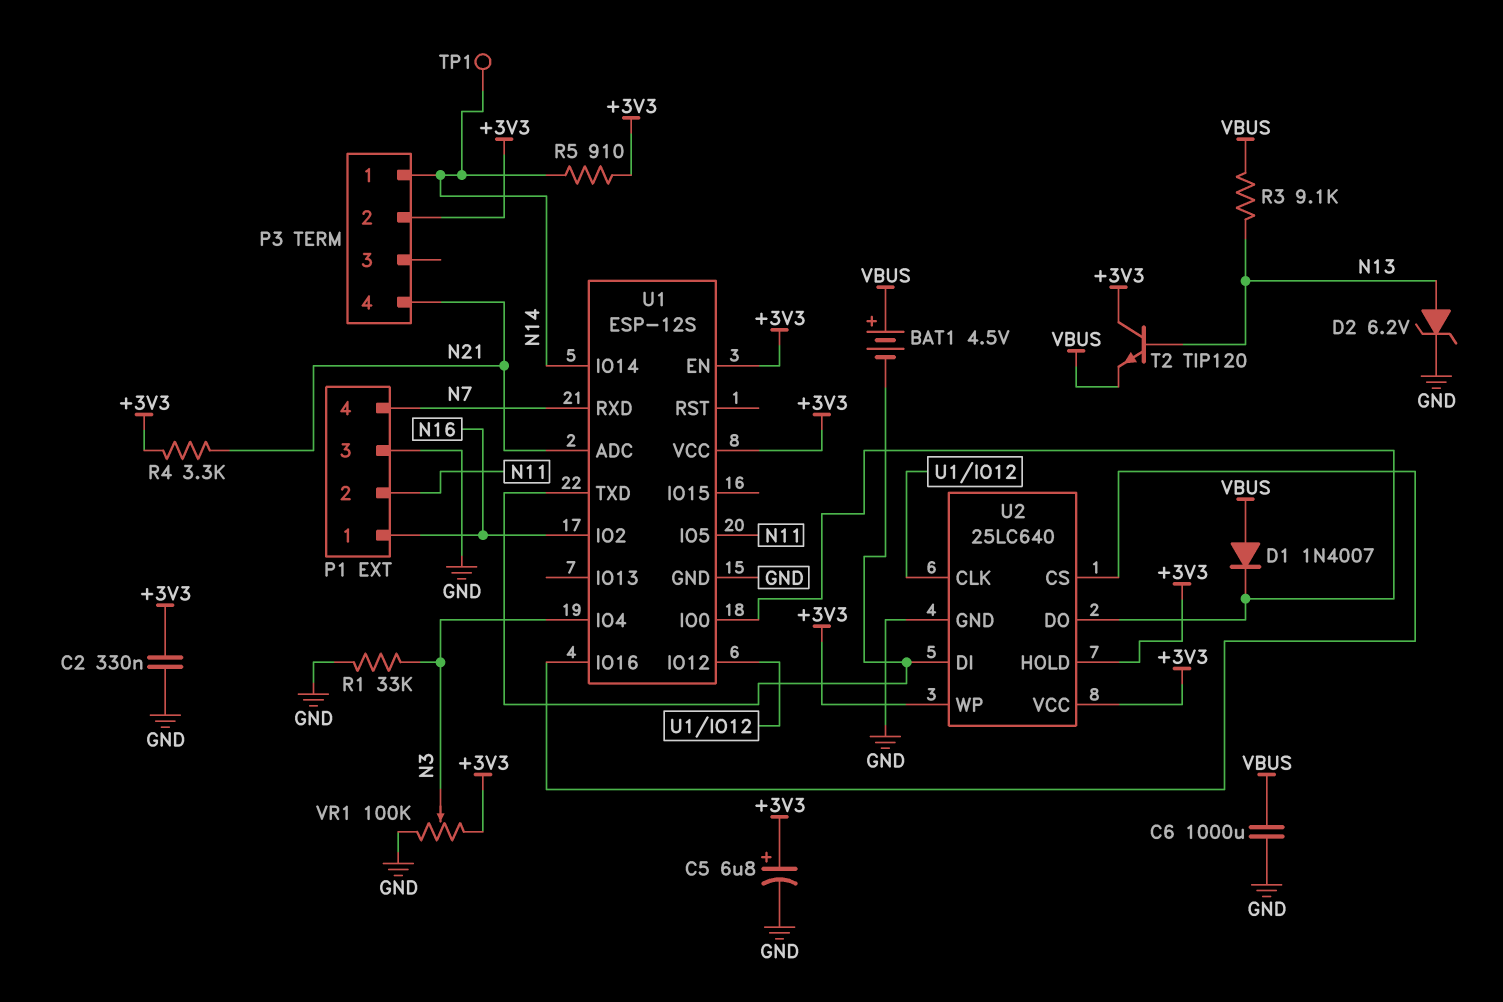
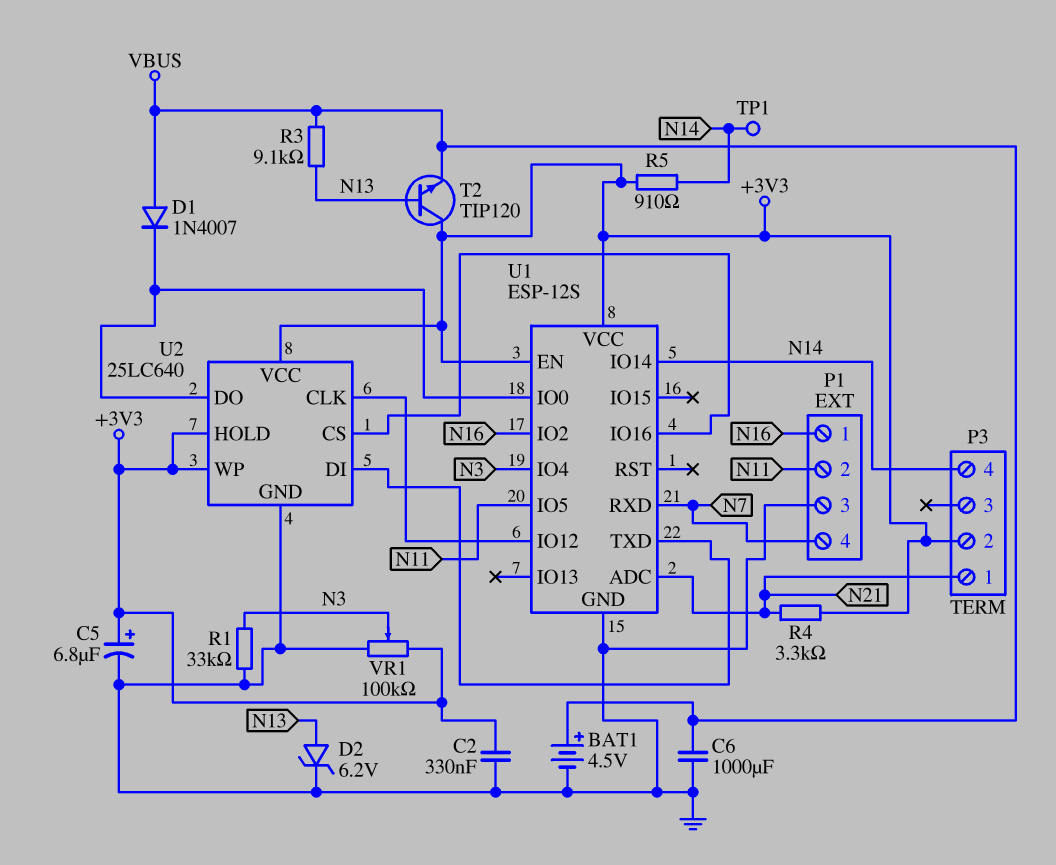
BAT1: 4.5V (plus VBUS, minus U1/TXD) -> 4.5V (plus VBUS, minus GND)
P3 pin 1: N14 -> N21
P3 pin 4: N21 -> N14

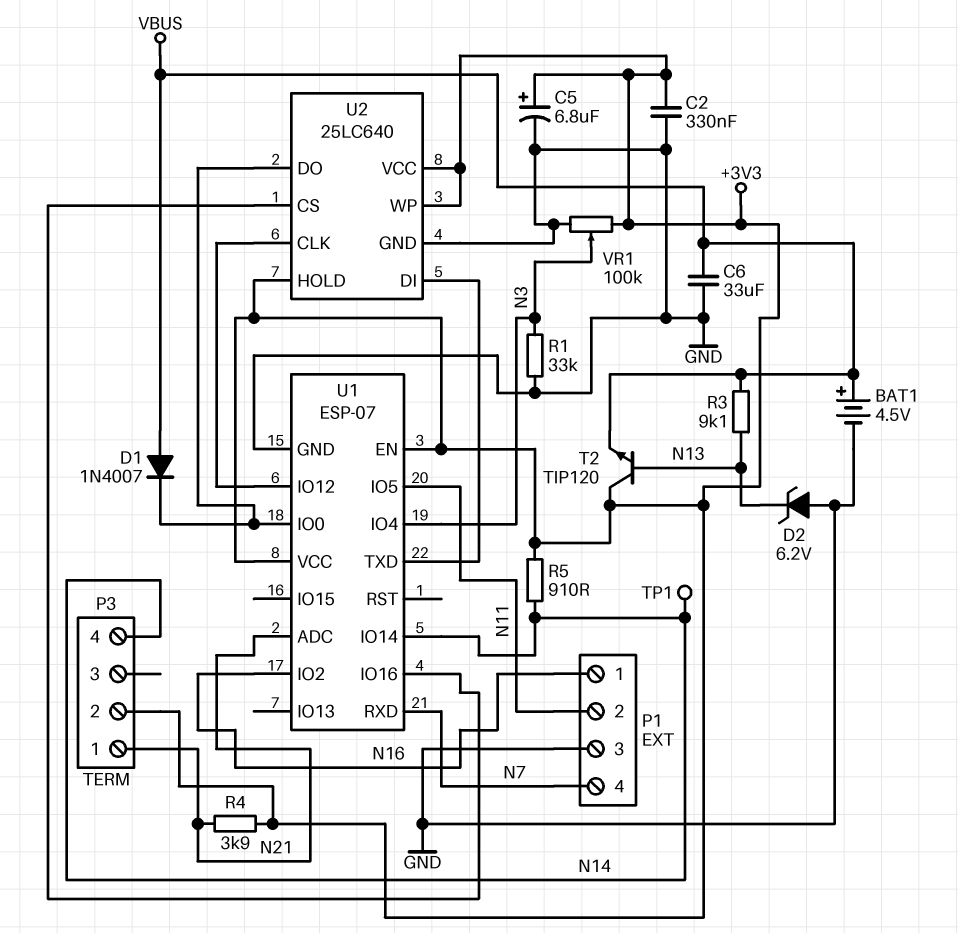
C6: 1000uF (GND, VBUS) -> 33uF (GND, VBUS)
D2: zener 6.2V (A N13, K GND) -> zener 6.2V (A GND, K N13)
R4: 3.3k (+3V3, N21) -> 3.9k (+3V3, N21)
U1: ESP-12S -> ESP-07

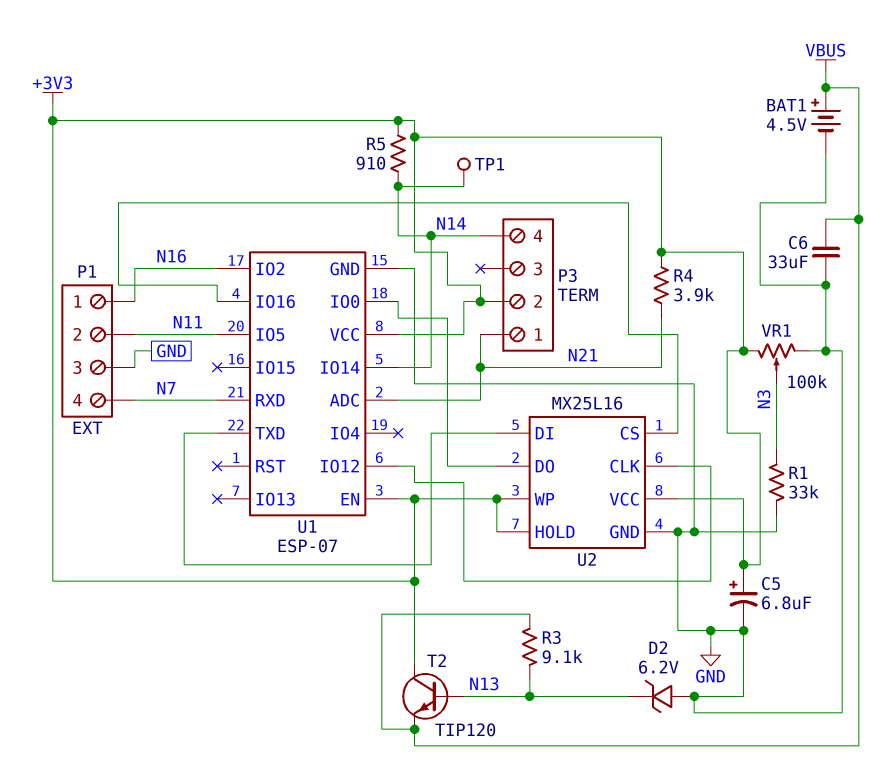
C2: 330nF (+3V3, GND) -> none
D1: diode 1N4007 (A VBUS, K U1/IO0) -> none
U1 pin IO4: N3 -> none
U2: 25LC640 -> MX25L16

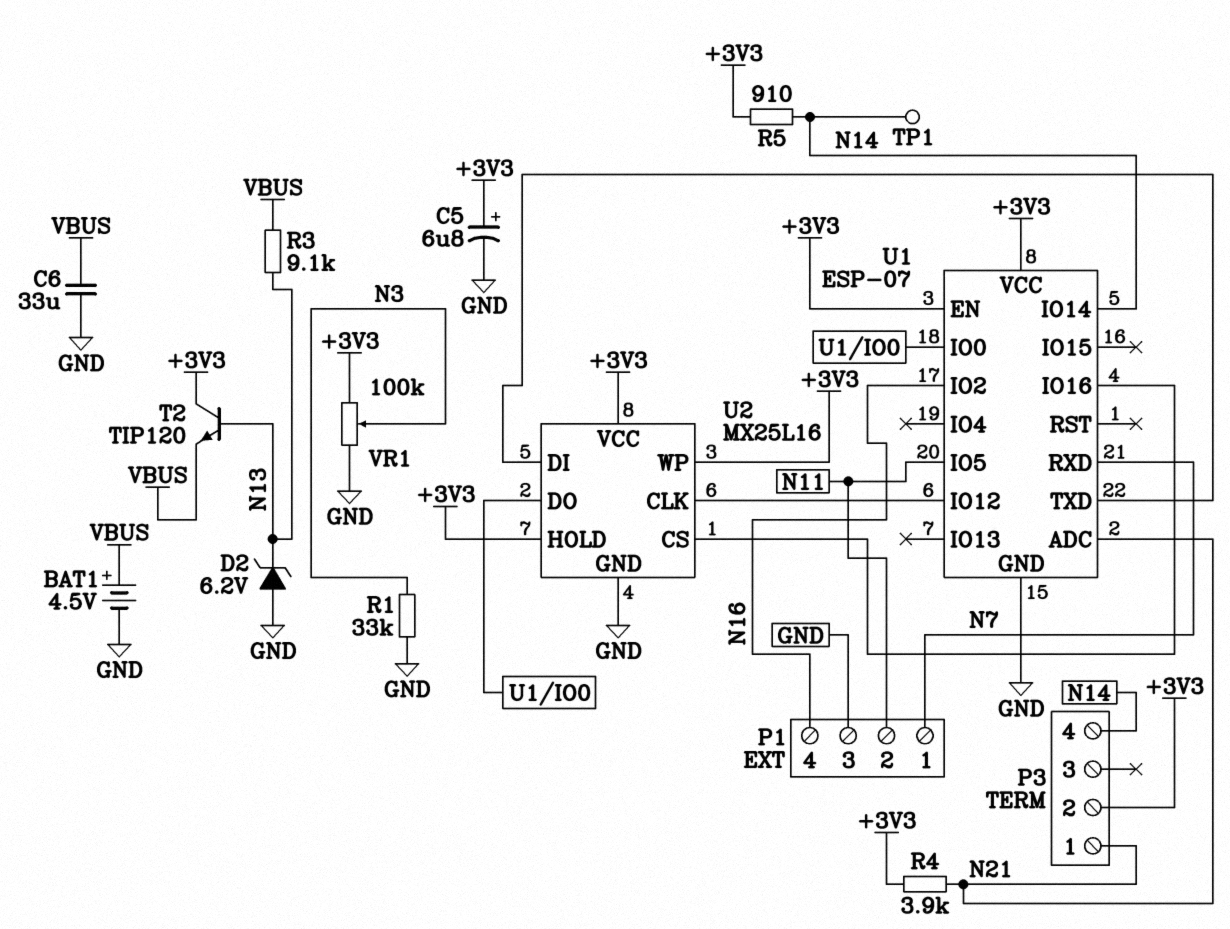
P1 pin 1: N16 -> N7
P1 pin 4: N7 -> N16

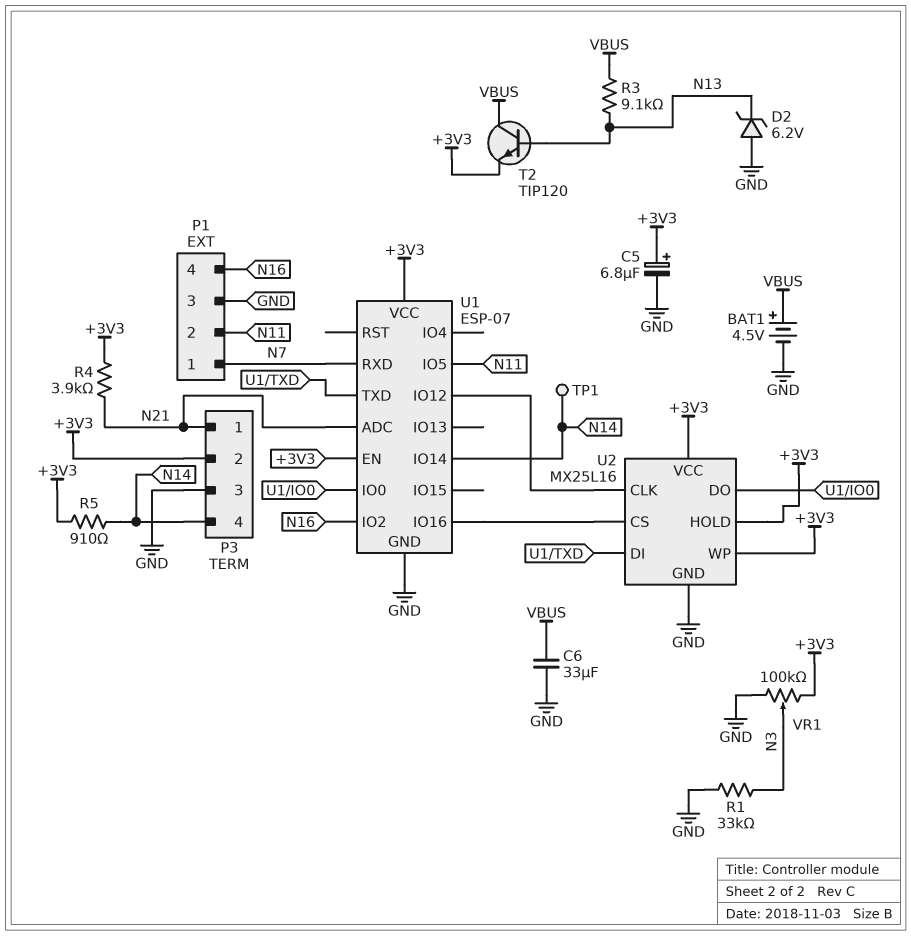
P3 pin 3: none -> GND
T2: NPN TIP120 (B N13, C +3V3, E VBUS) -> NPN TIP120 (B N13, C VBUS, E +3V3)

